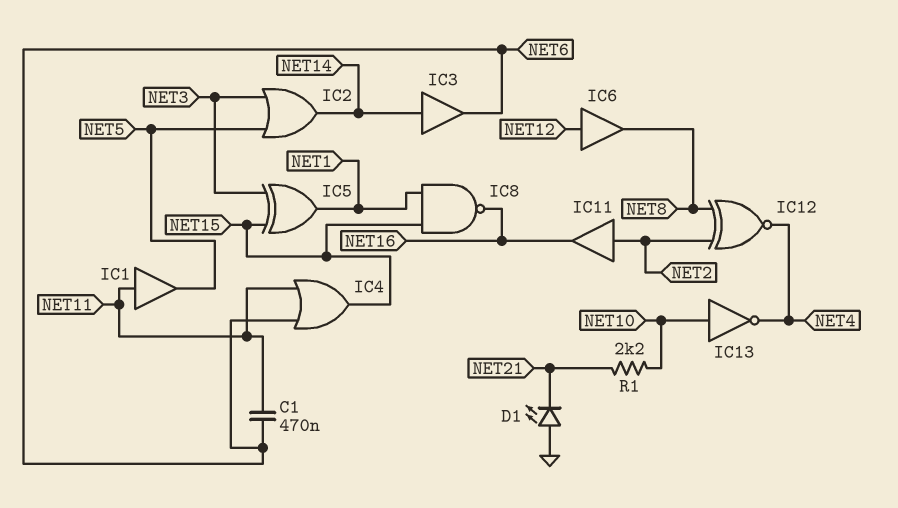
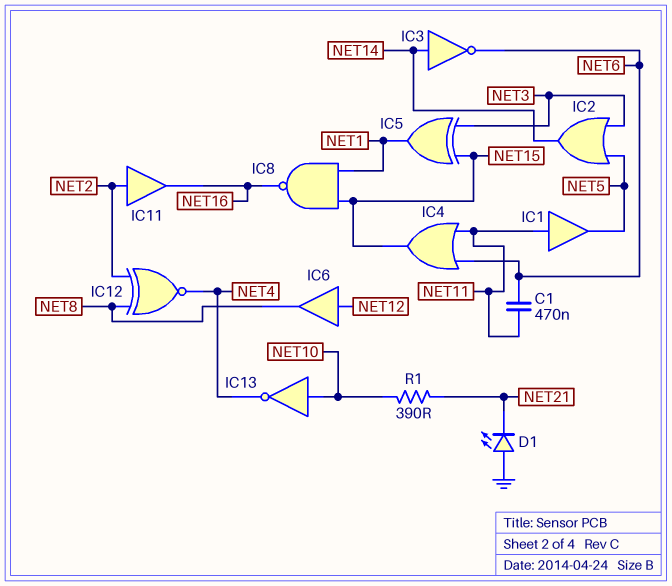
IC3: buffer (in NET14, out NET6) -> NOT (in NET14, out NET6)
R1: 2.2k (NET10, NET21) -> 390 (NET10, NET21)

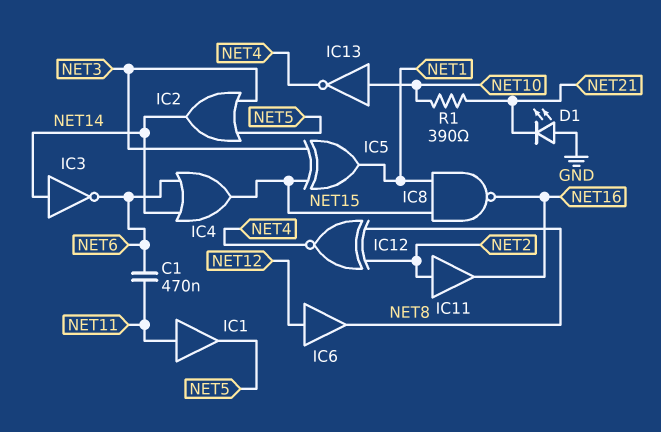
IC4: OR (in NET6, in NET11, out NET15) -> OR (in NET6, in NET14, out NET15)

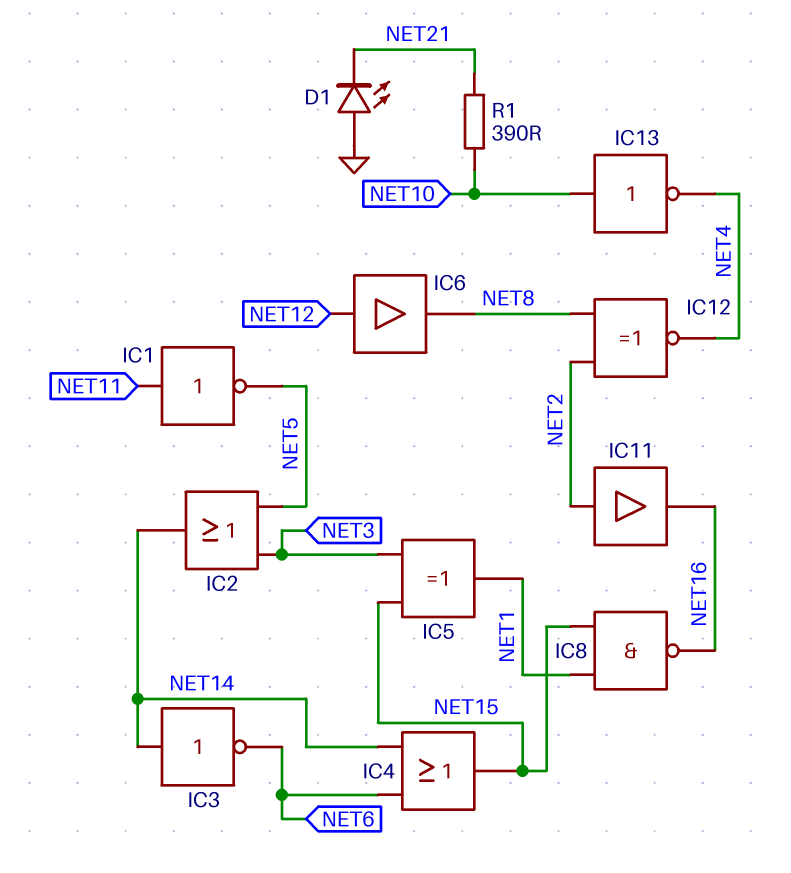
C1: 470nF (NET6, NET11) -> none
IC1: buffer (in NET11, out NET5) -> NOT (in NET11, out NET5)

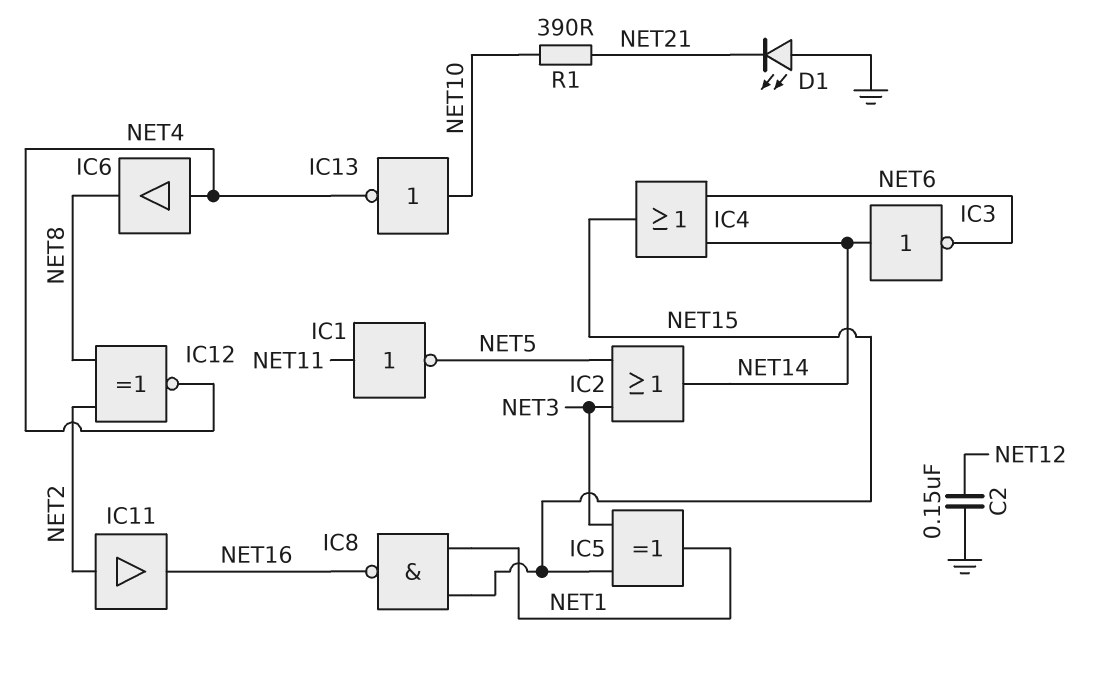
C2: none -> 150nF (GND, NET12)
IC6: buffer (in NET12, out NET8) -> buffer (in NET4, out NET8)

